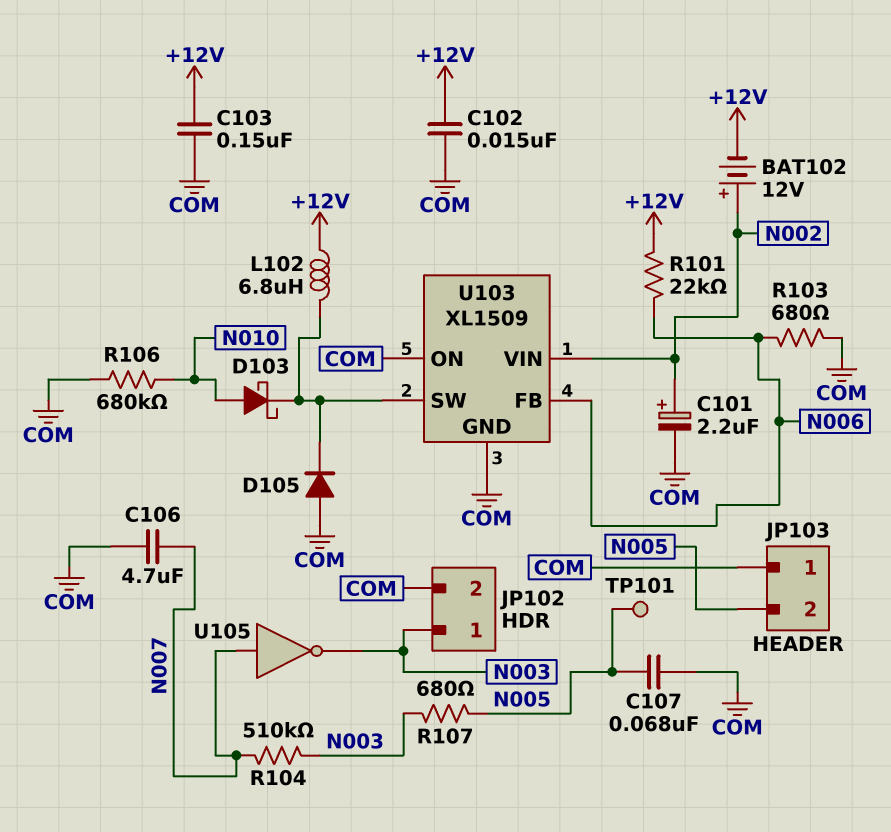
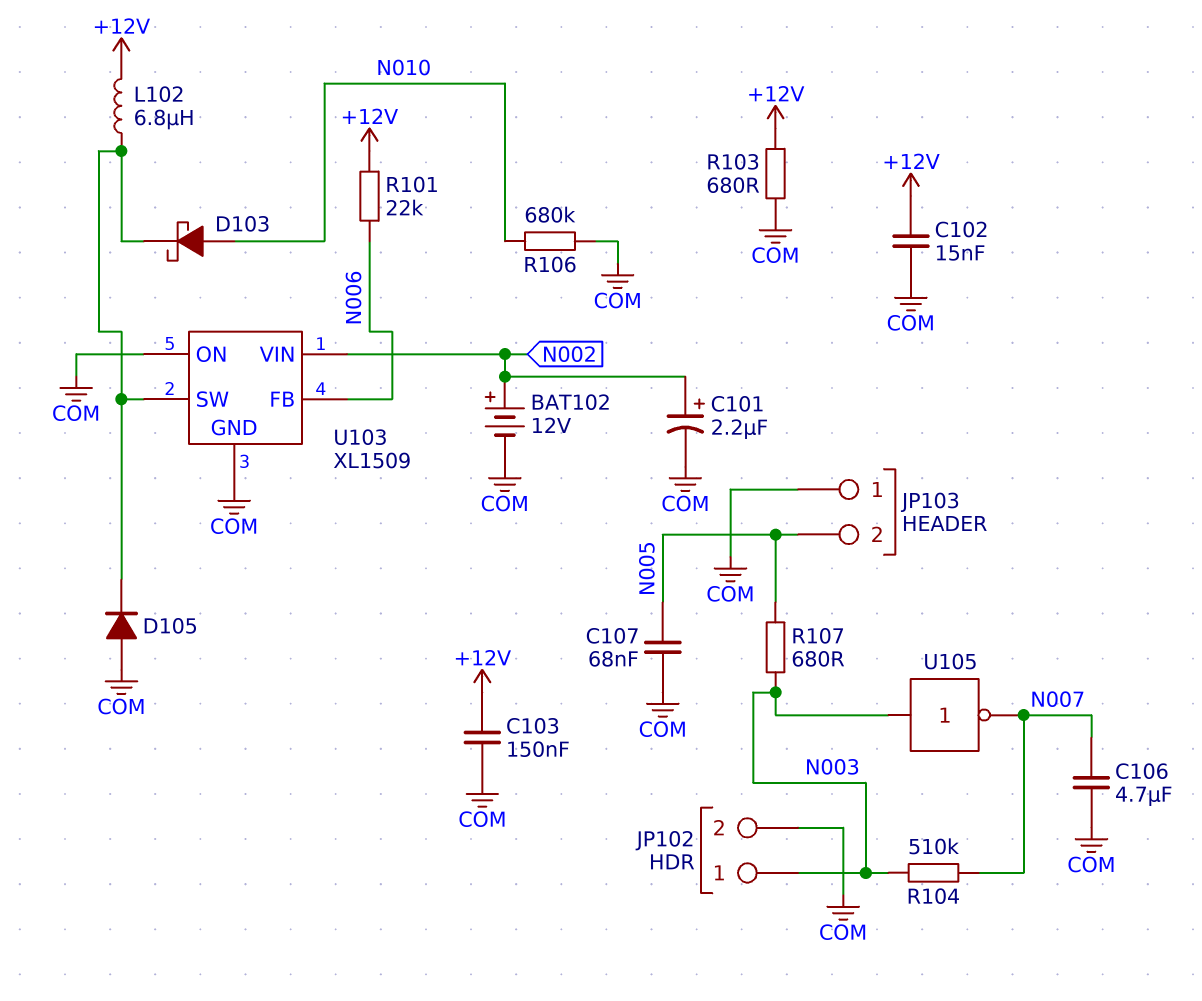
BAT102: 12V (plus N002, minus +12V) -> 12V (plus N002, minus COM)
R103: 680 (COM, N006) -> 680 (+12V, COM)
TP101: test point (N005) -> none
U105: NOT (in N007, out N003) -> NOT (in N003, out N007)

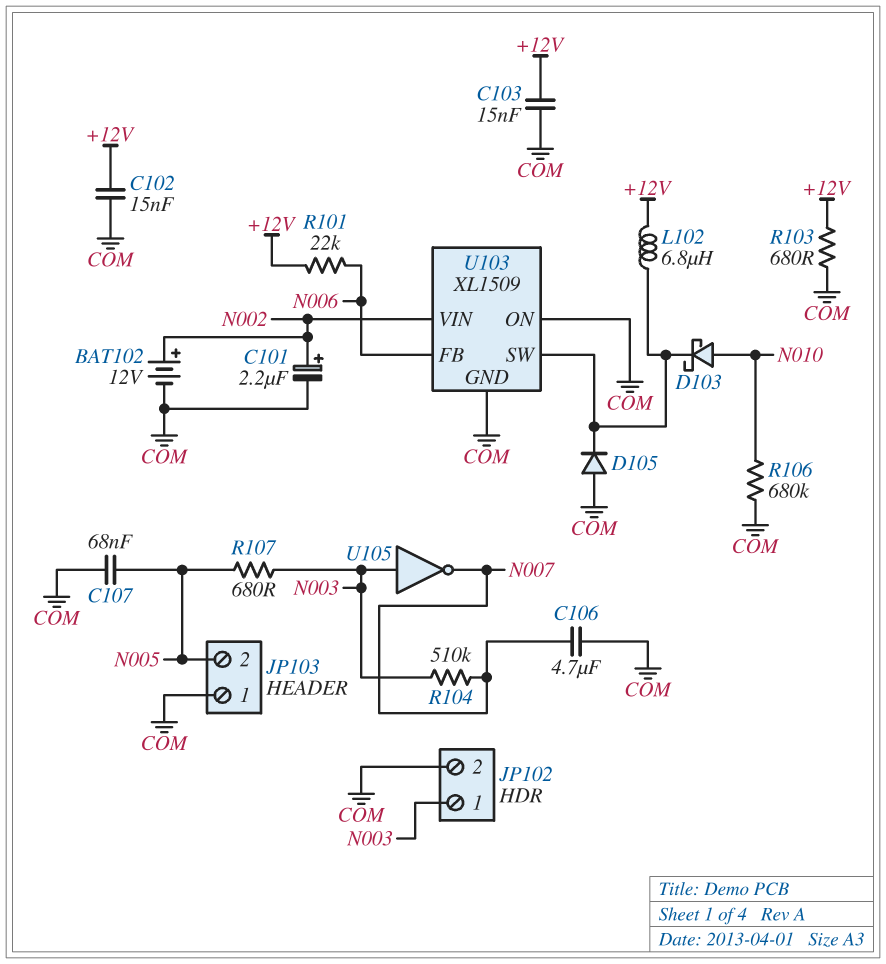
C103: 150nF (+12V, COM) -> 15nF (+12V, COM)

